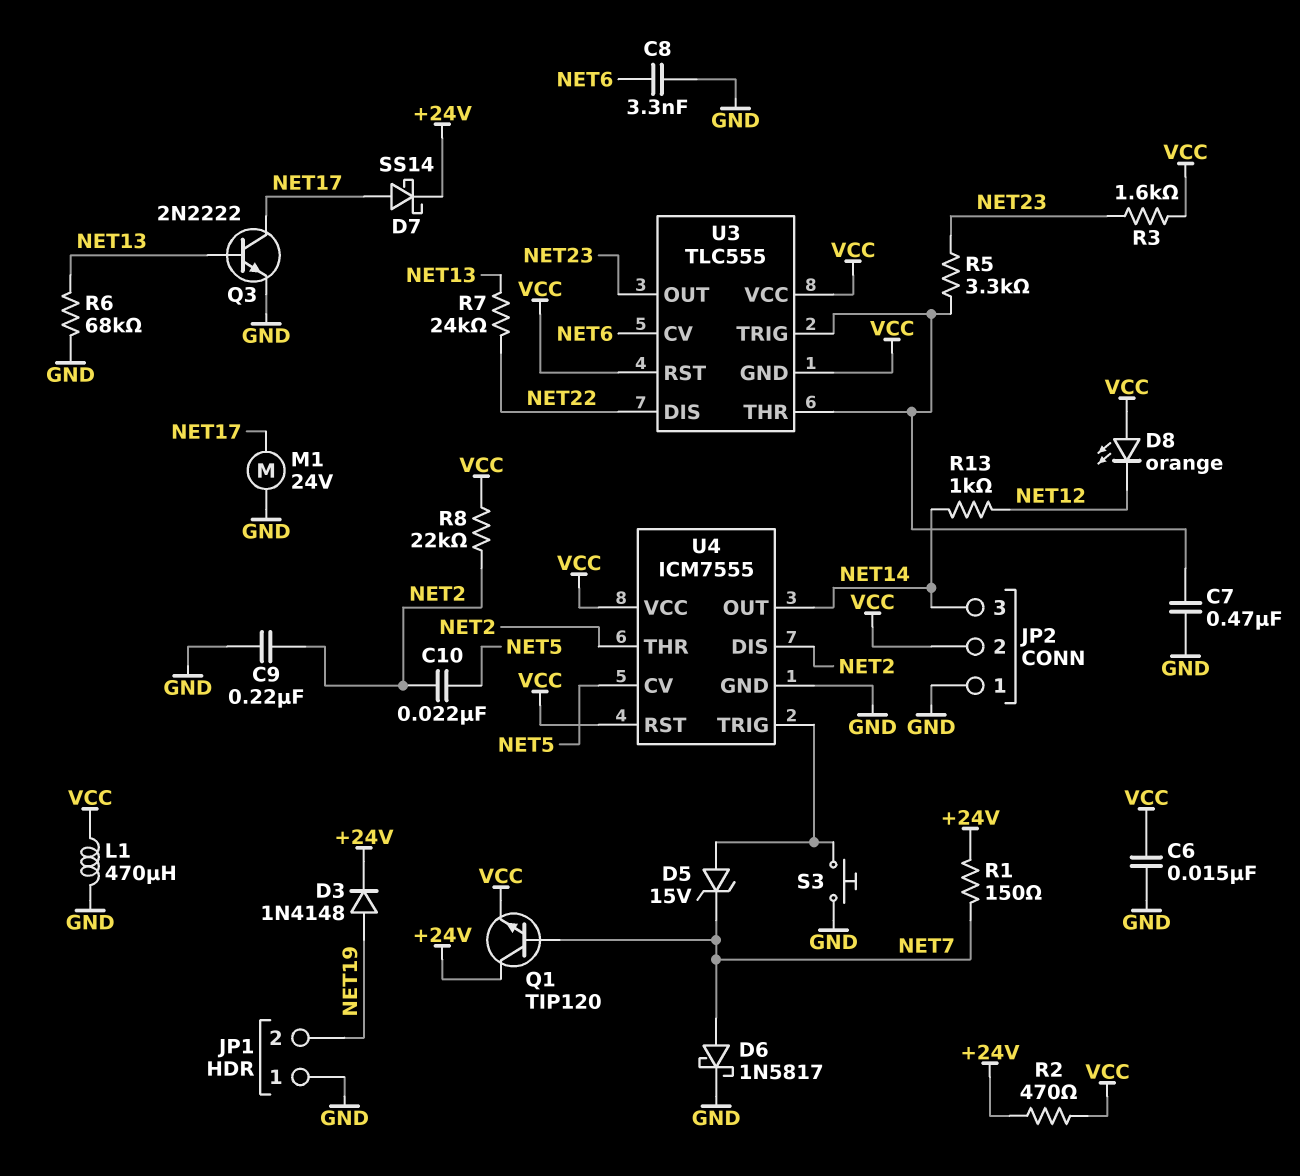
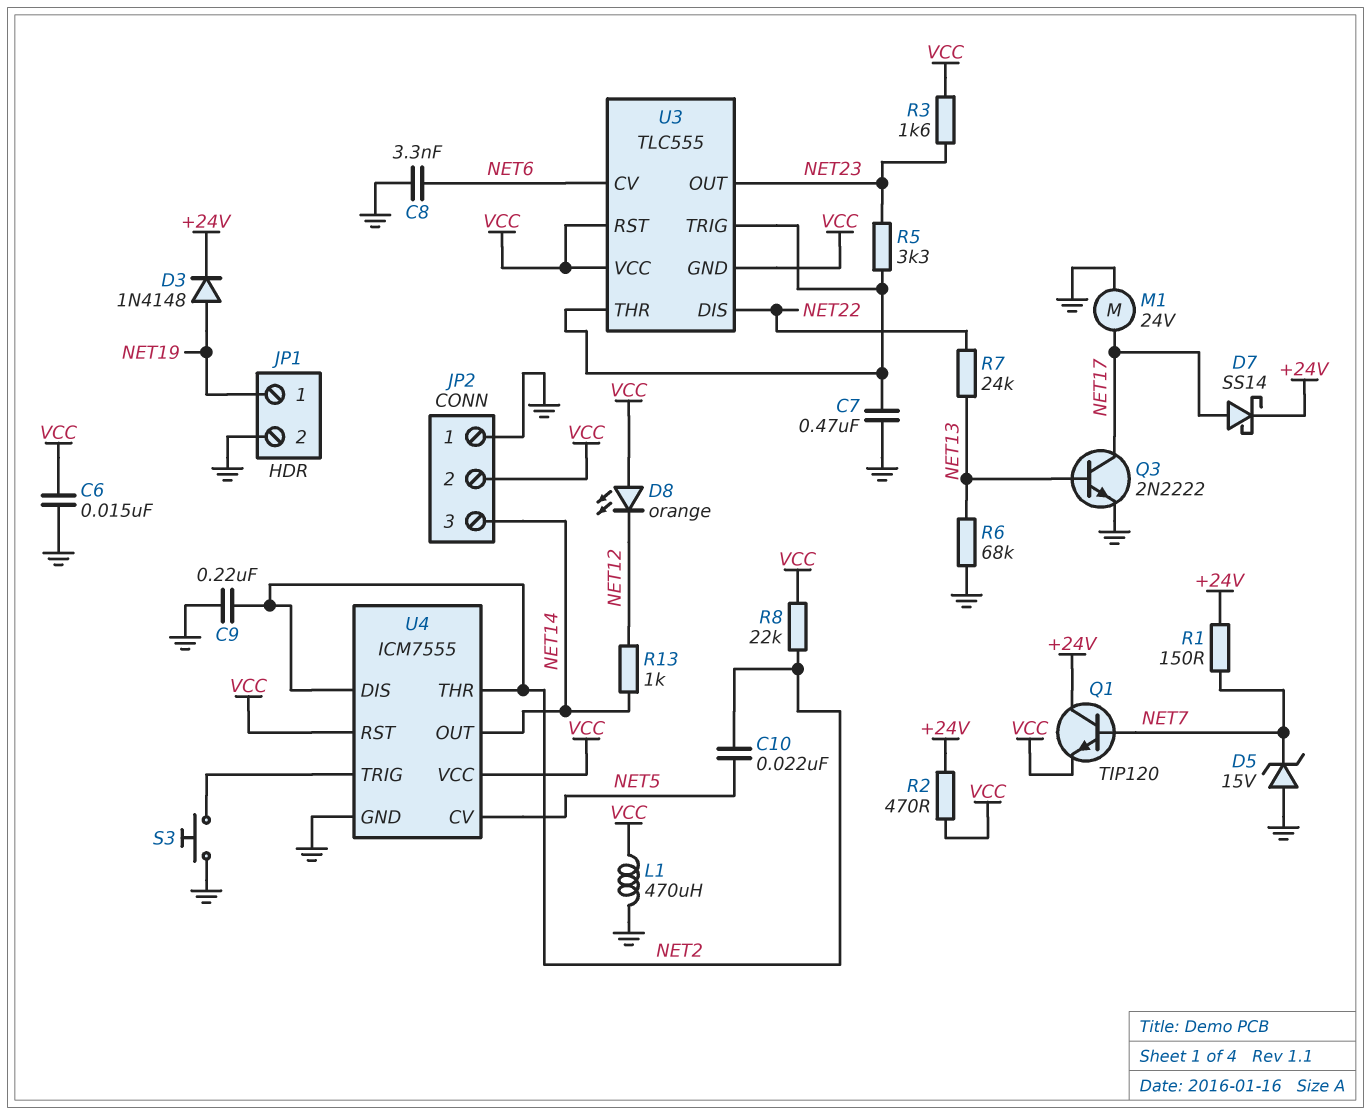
D5: zener 15V (A U4/TRIG, K NET7) -> zener 15V (A GND, K NET7)
D6: schottky 1N5817 (A NET7, K GND) -> none
JP1 pin 1: GND -> NET19
JP1 pin 2: NET19 -> GND

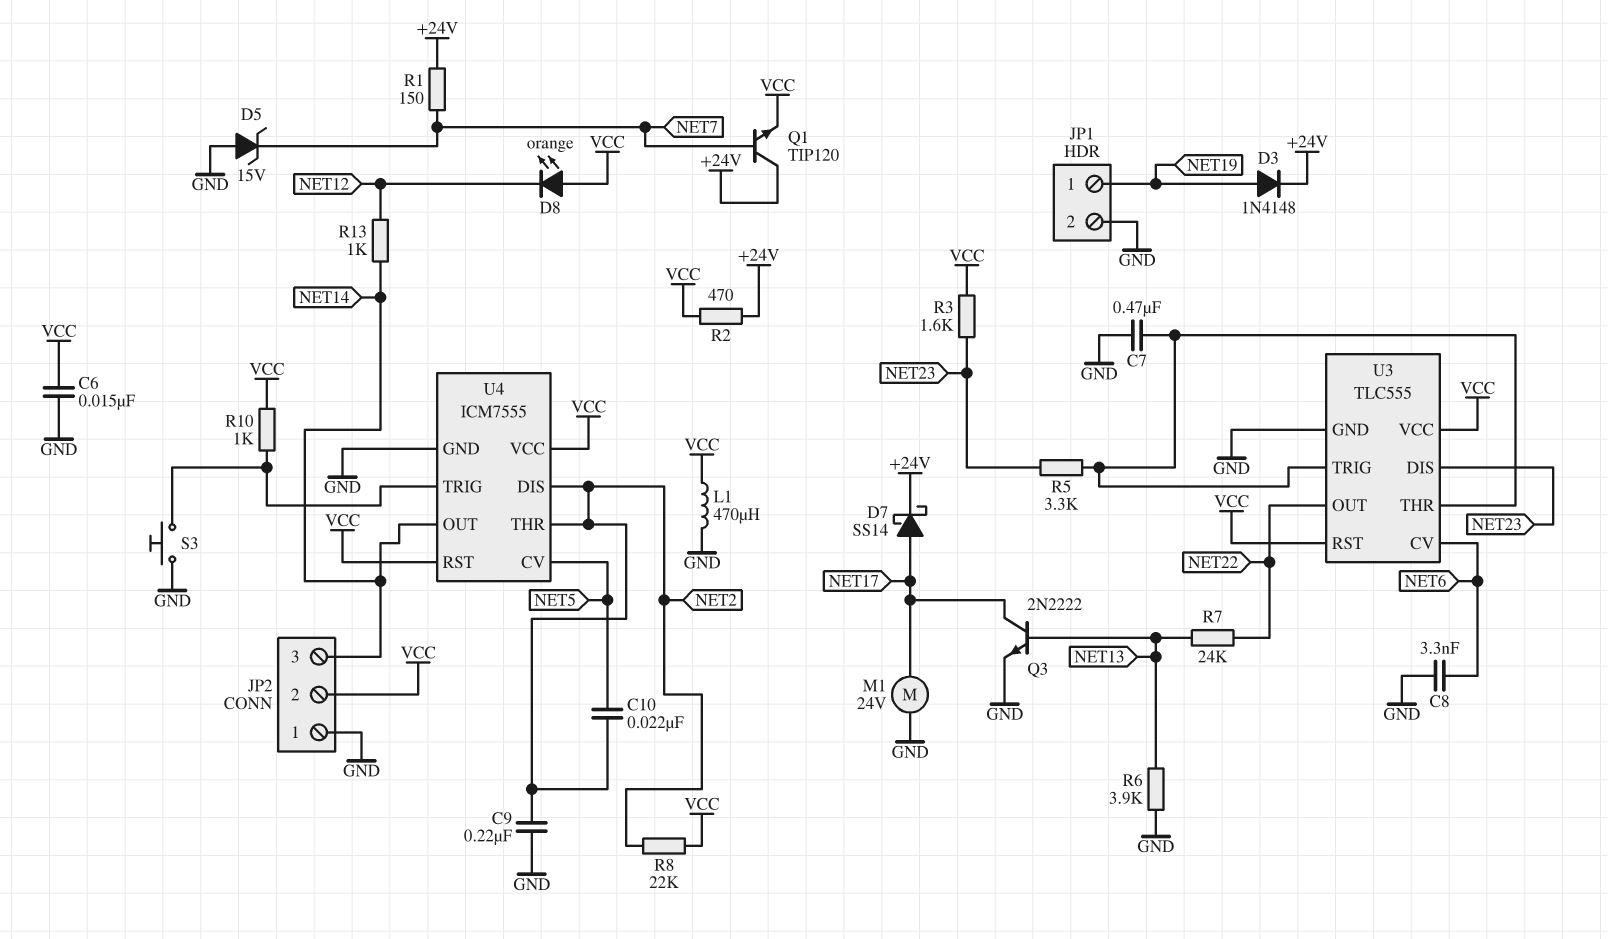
R6: 68k (GND, NET13) -> 3.9k (GND, NET13)
R10: none -> 1k (U4/TRIG, VCC)
U3 pin DIS: NET22 -> NET23
U3 pin GND: VCC -> GND
U3 pin OUT: NET23 -> NET22

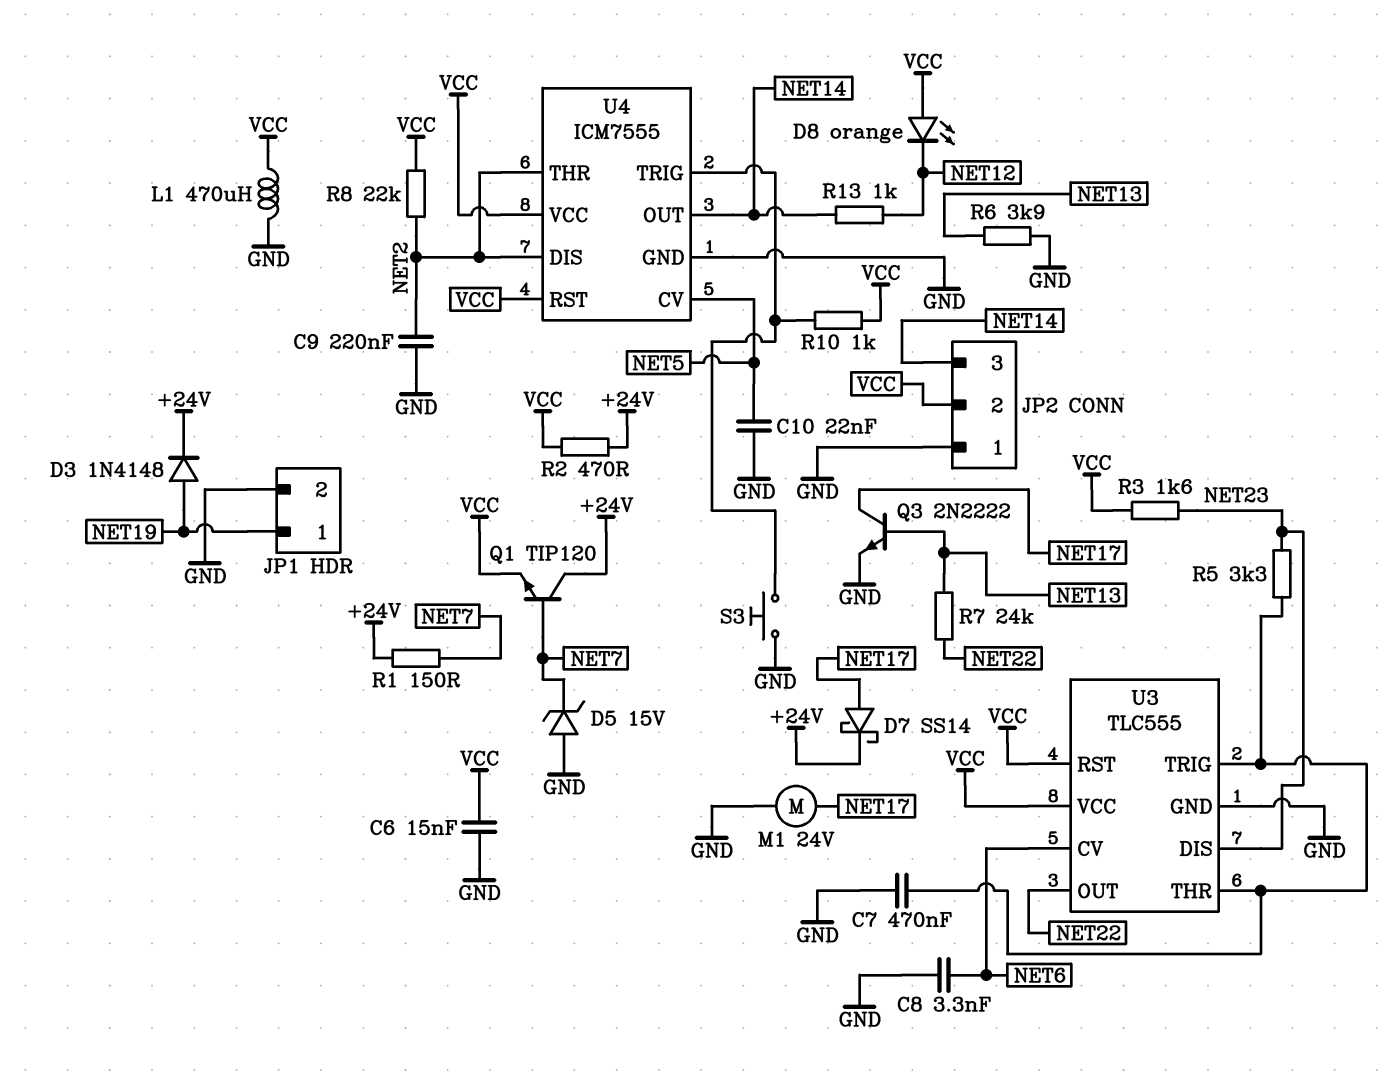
C10: 22nF (NET2, NET5) -> 22nF (GND, NET5)

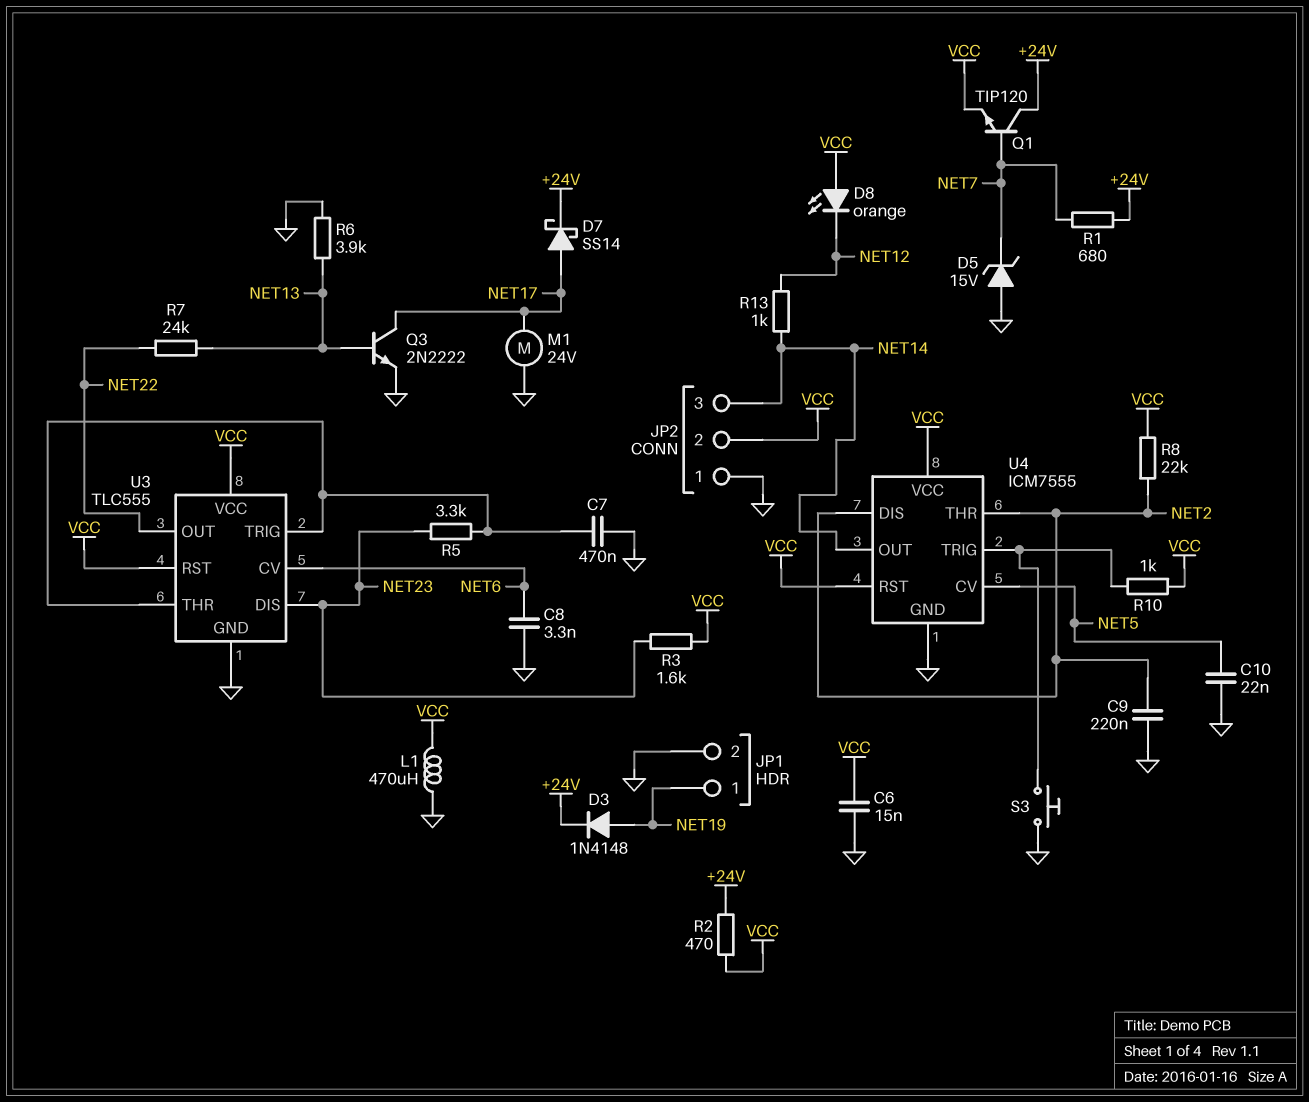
R1: 150 (+24V, NET7) -> 680 (+24V, NET7)

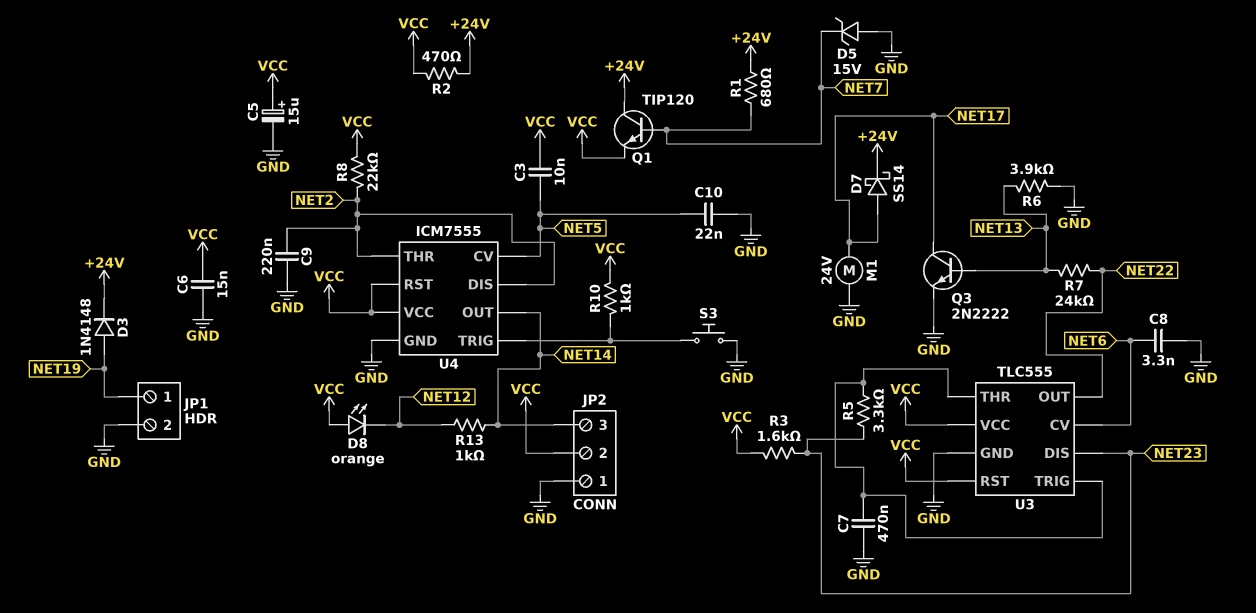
C3: none -> 10nF (NET5, VCC)
C5: none -> 15uF (plus VCC, minus GND)
L1: 470uH (GND, VCC) -> none

